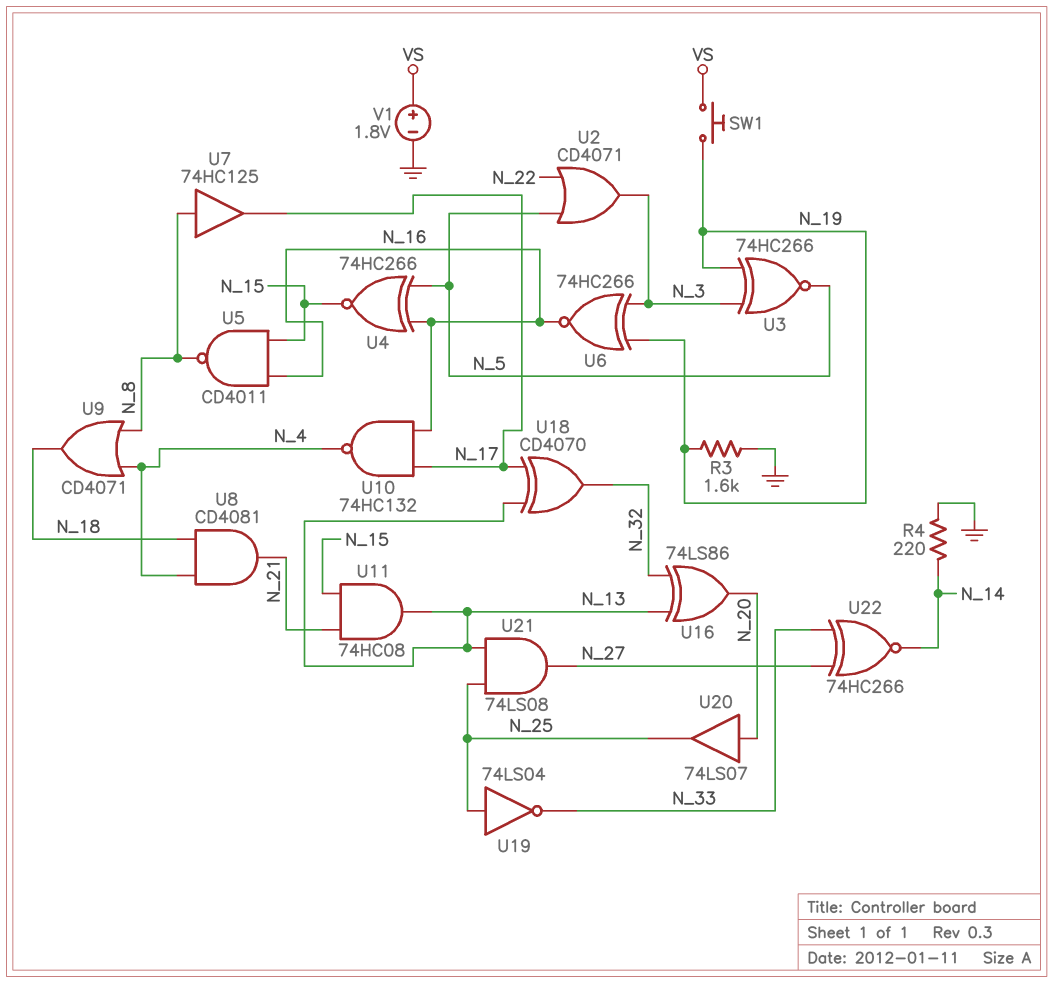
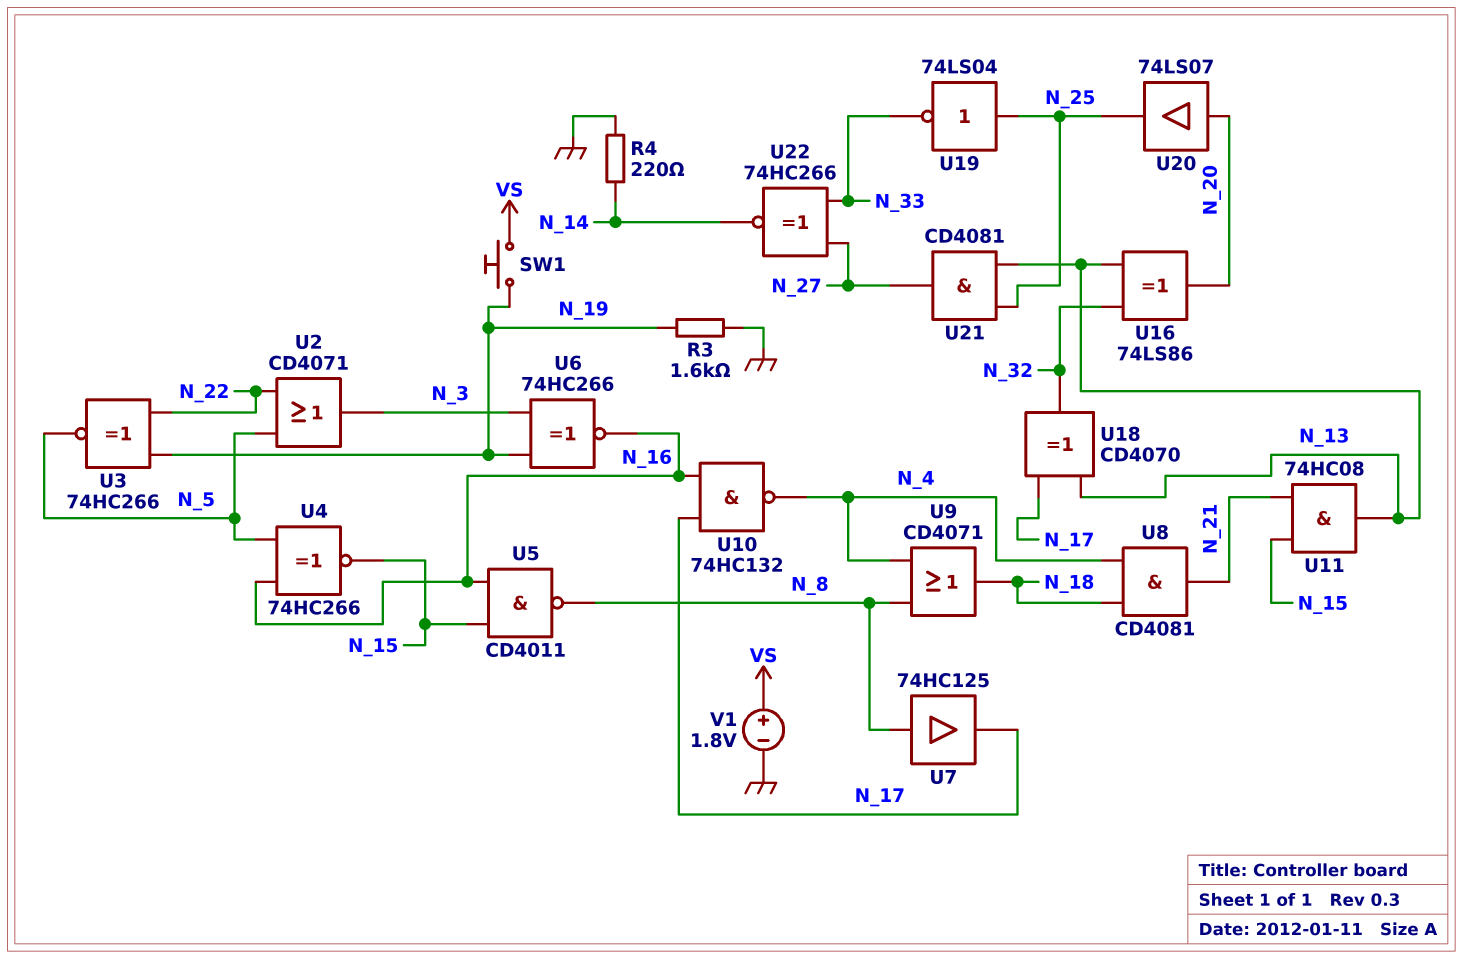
U3: XNOR 74HC266 (in N_3, in N_19, out N_5) -> XNOR 74HC266 (in N_19, in N_22, out N_5)
U21: AND 74LS08 (in N_13, in N_25, out N_27) -> AND CD4081 (in N_13, in N_25, out N_27)

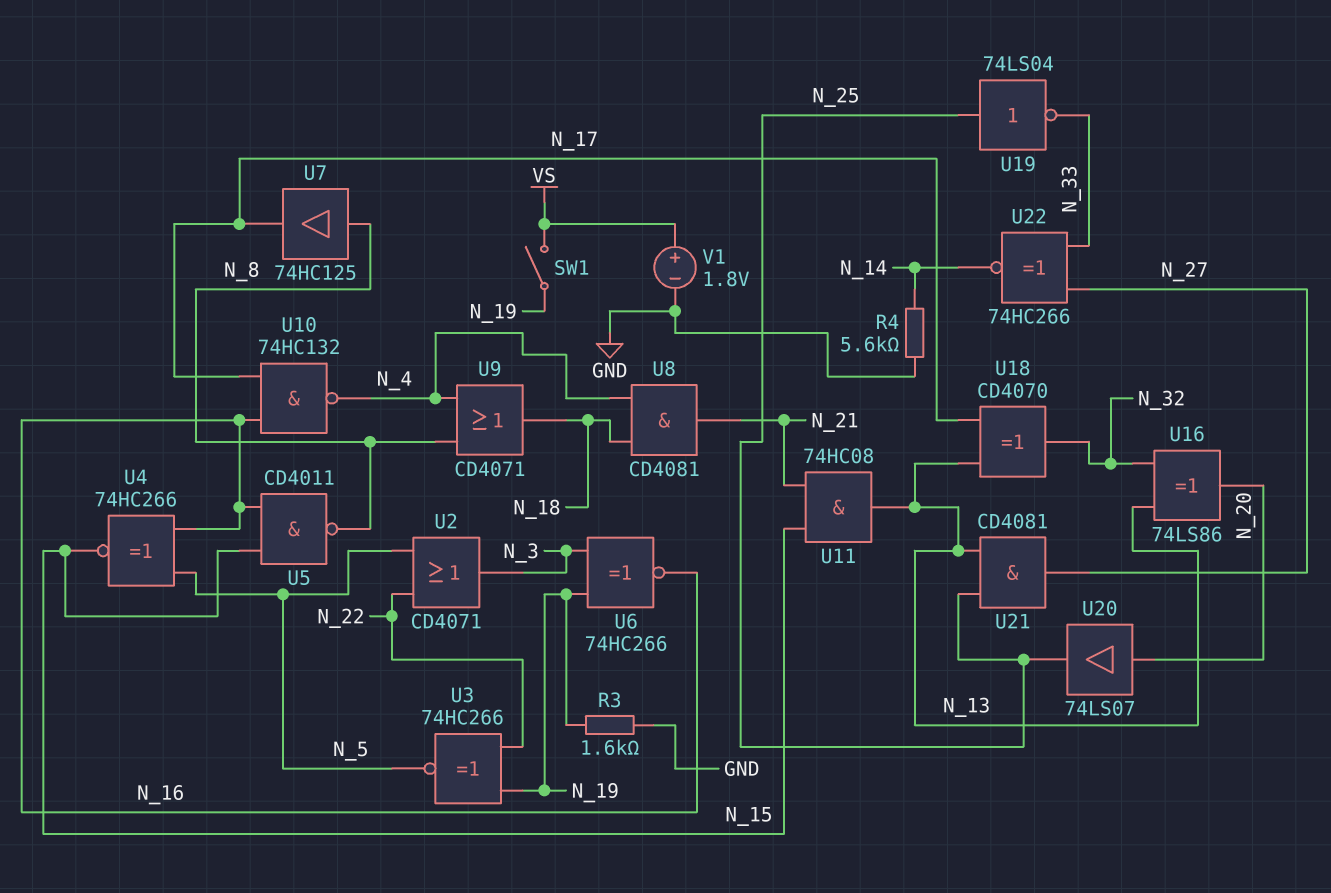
R4: 220 (GND, N_14) -> 5.6k (GND, N_14)
SW1: button (N_19, VS) -> switch (N_19, VS)

